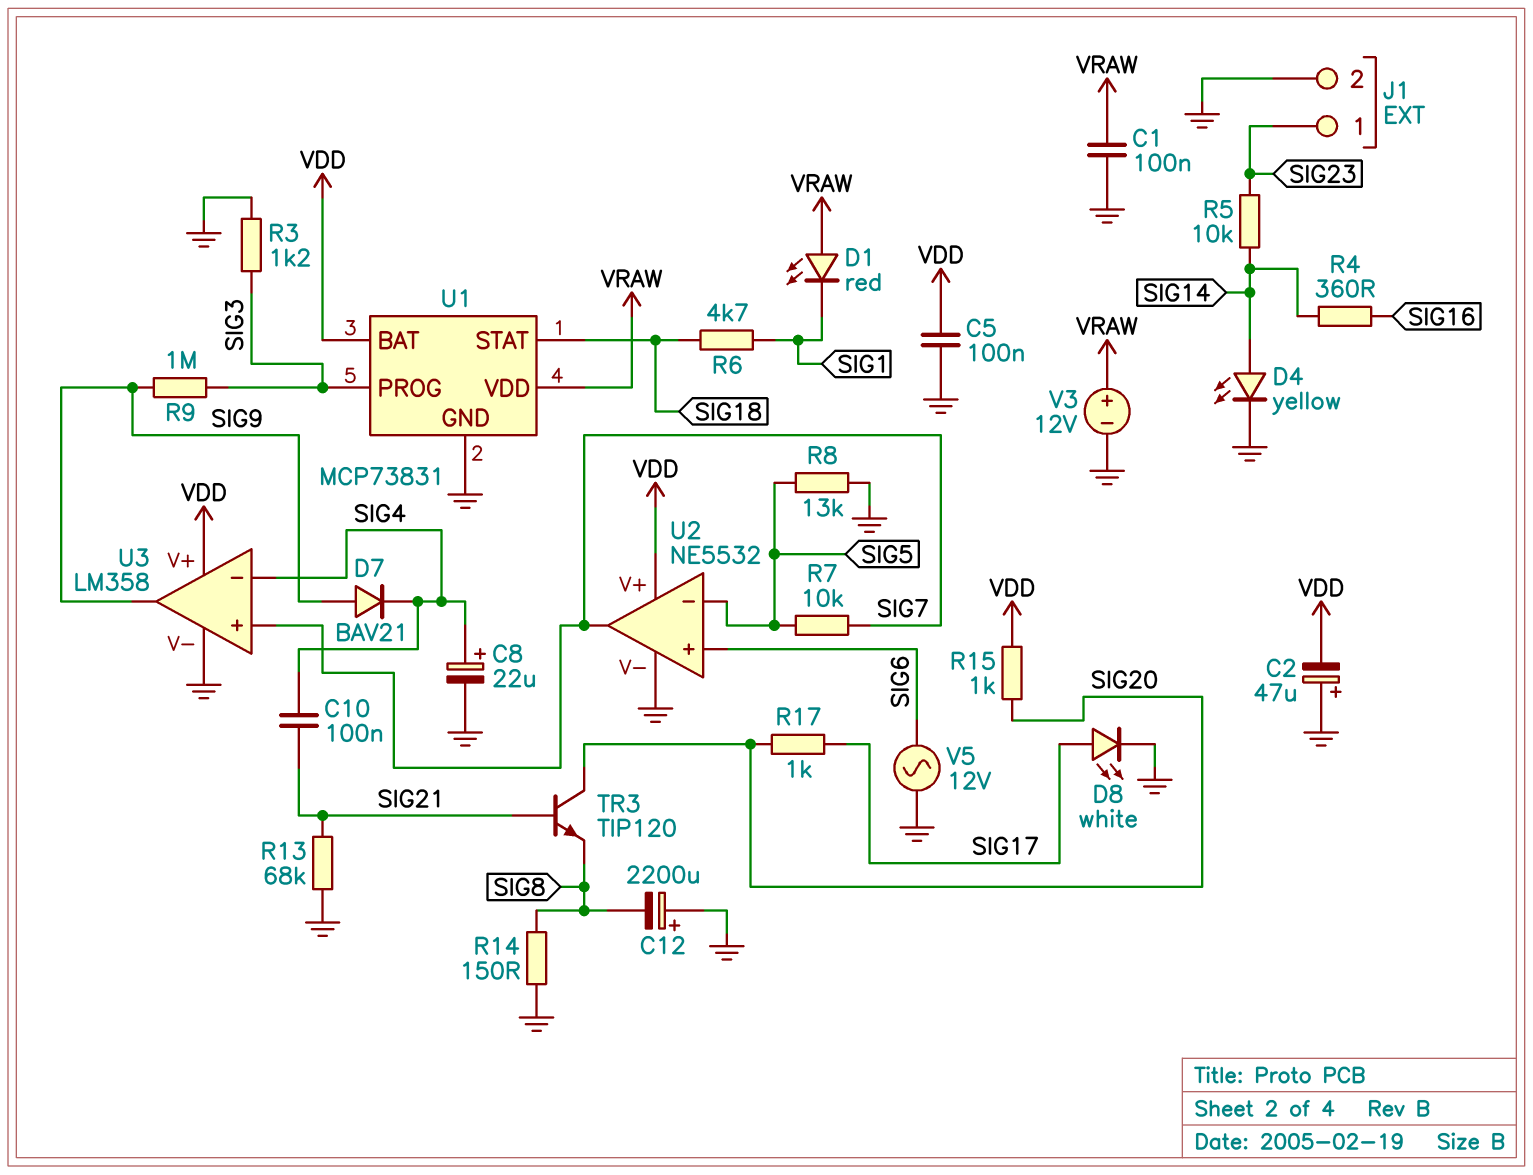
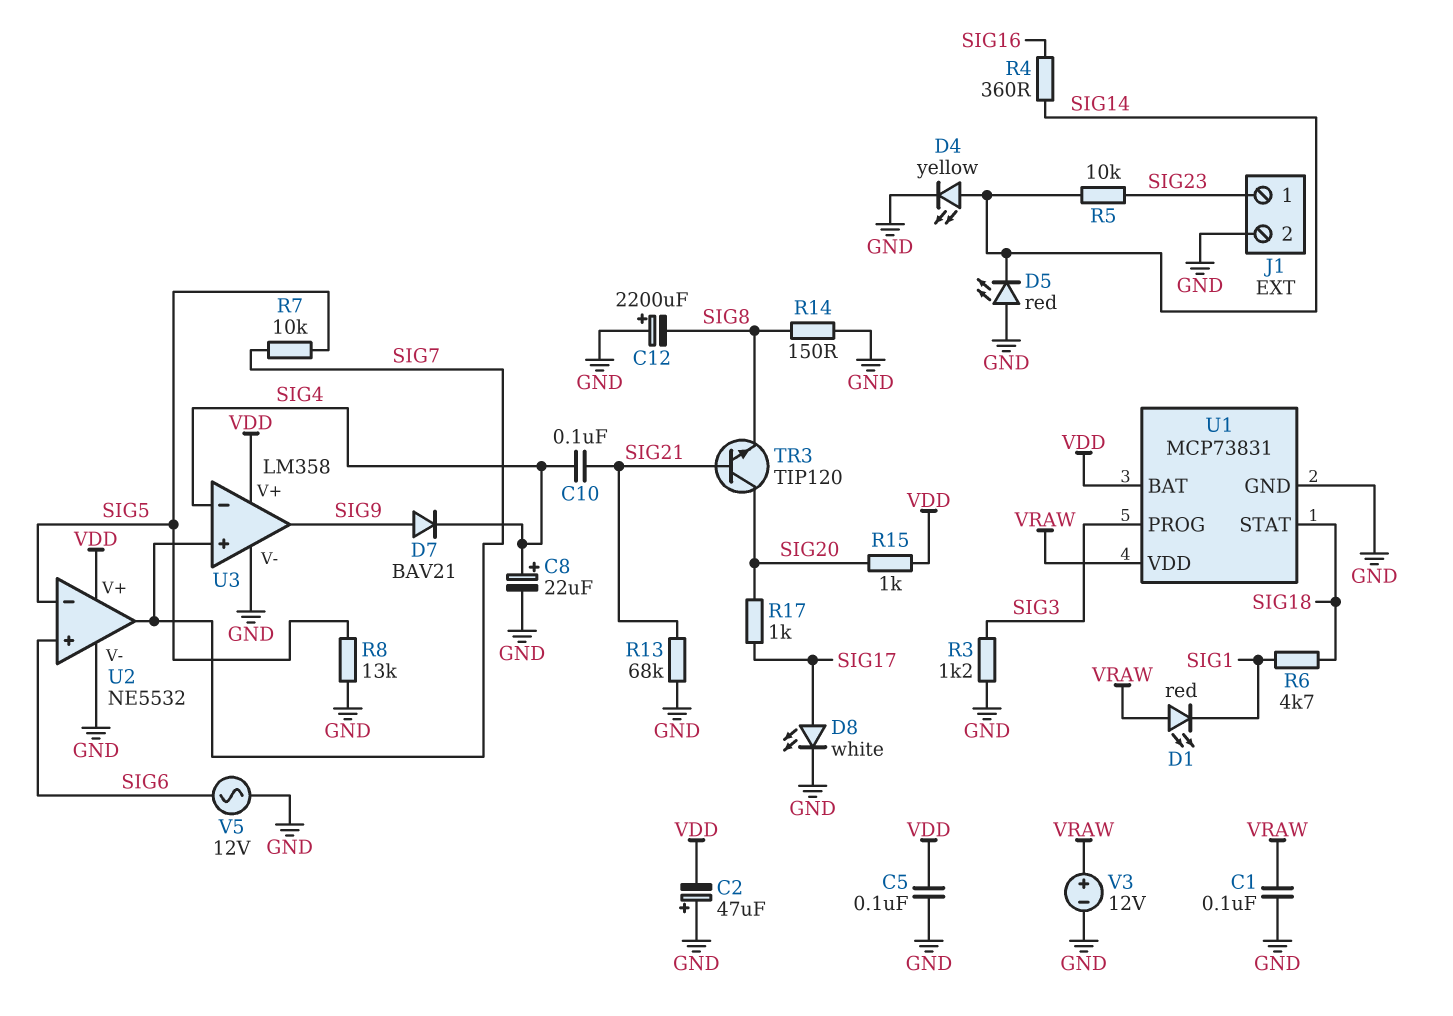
D5: none -> LED red (A GND, K SIG14)
R9: 1M (SIG3, SIG9) -> none

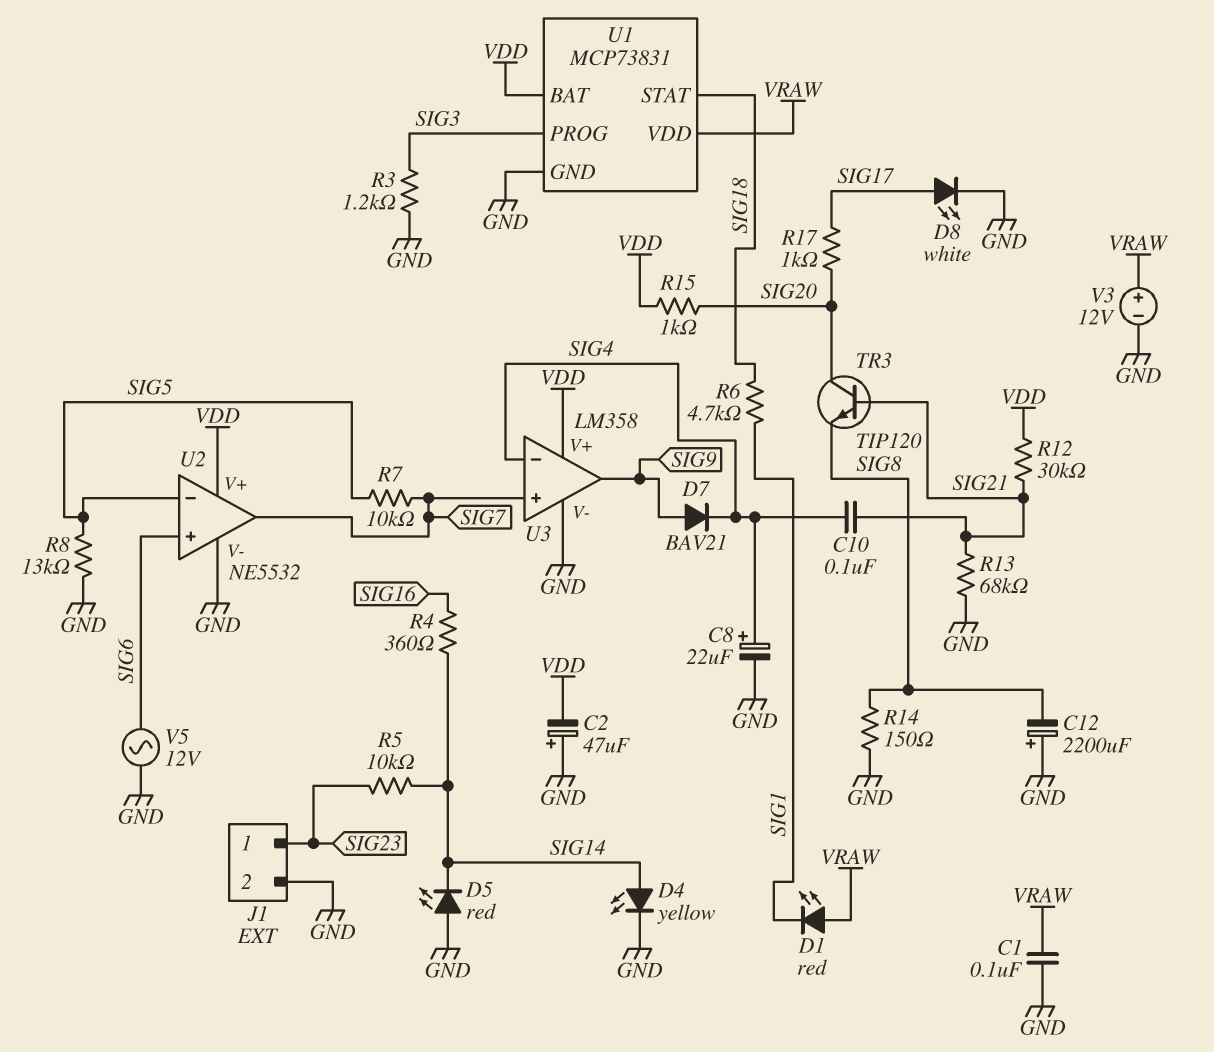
C5: 100nF (GND, VDD) -> none
R12: none -> 30k (SIG21, VDD)

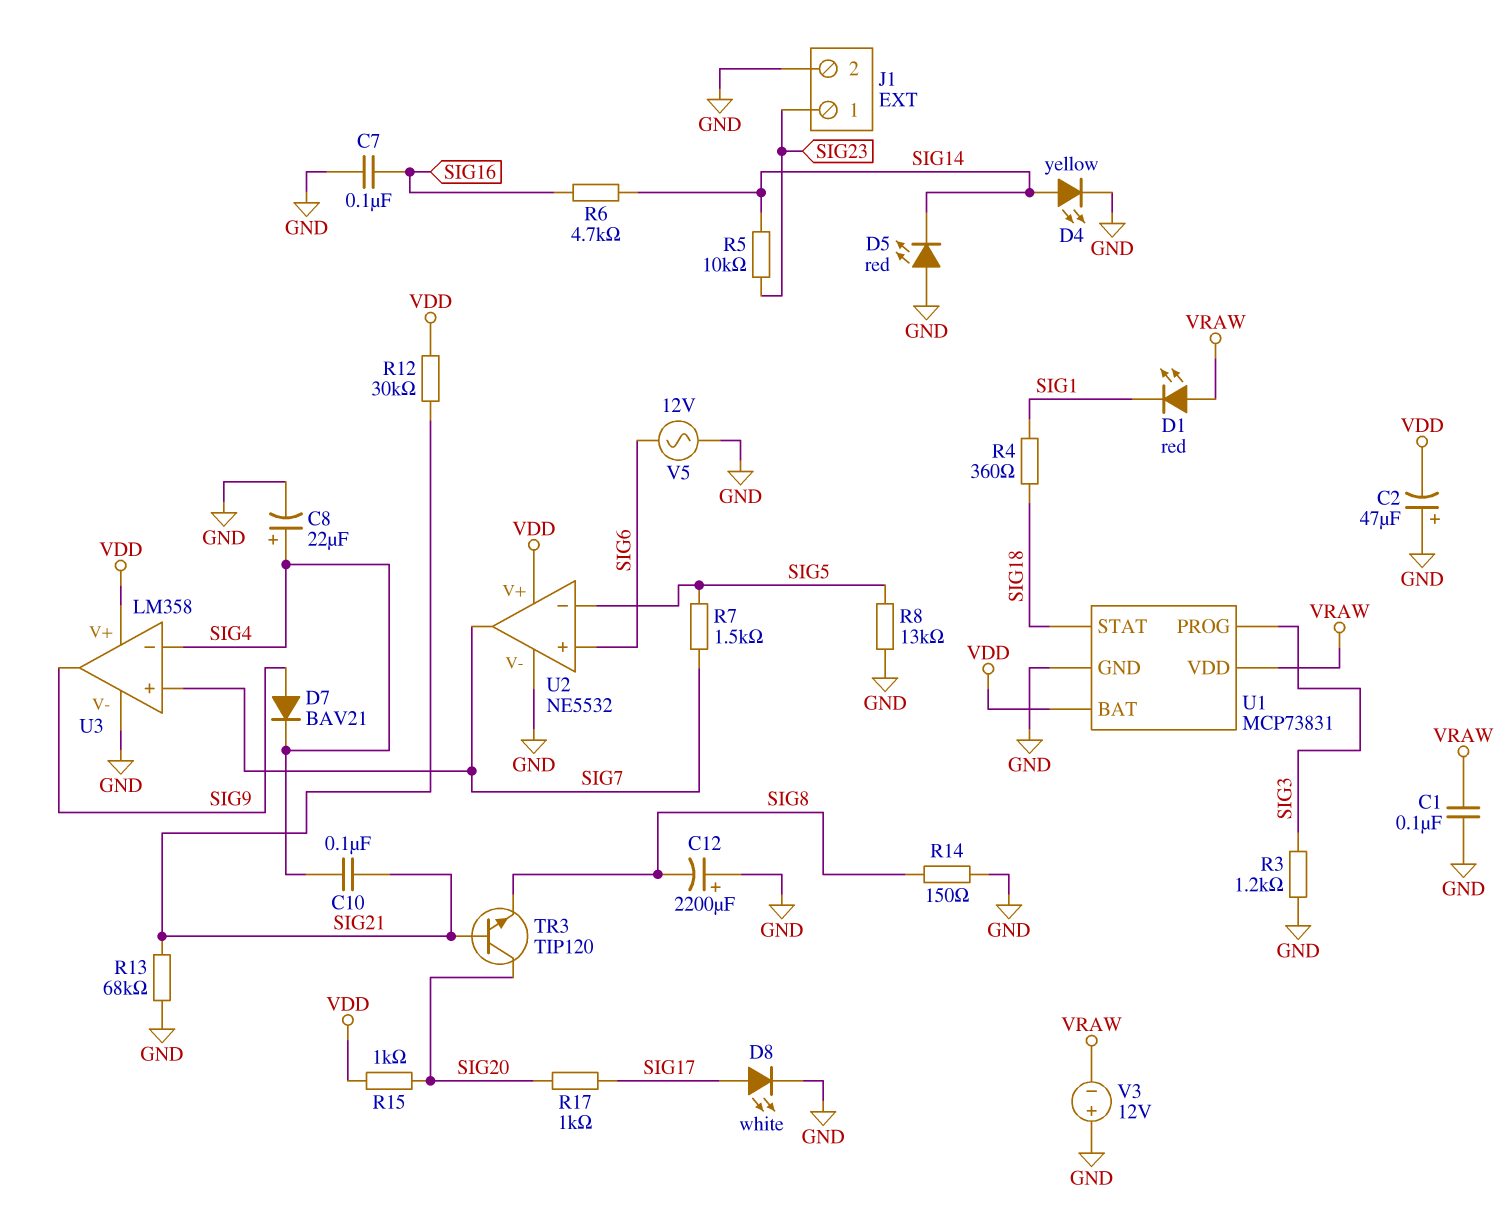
C7: none -> 100nF (GND, SIG16)
R4: 360 (SIG14, SIG16) -> 360 (SIG1, SIG18)
R6: 4.7k (SIG1, SIG18) -> 4.7k (SIG14, SIG16)
R7: 10k (SIG5, SIG7) -> 1.5k (SIG5, SIG7)
V3: 12V (plus VRAW, minus GND) -> 12V (plus GND, minus VRAW)

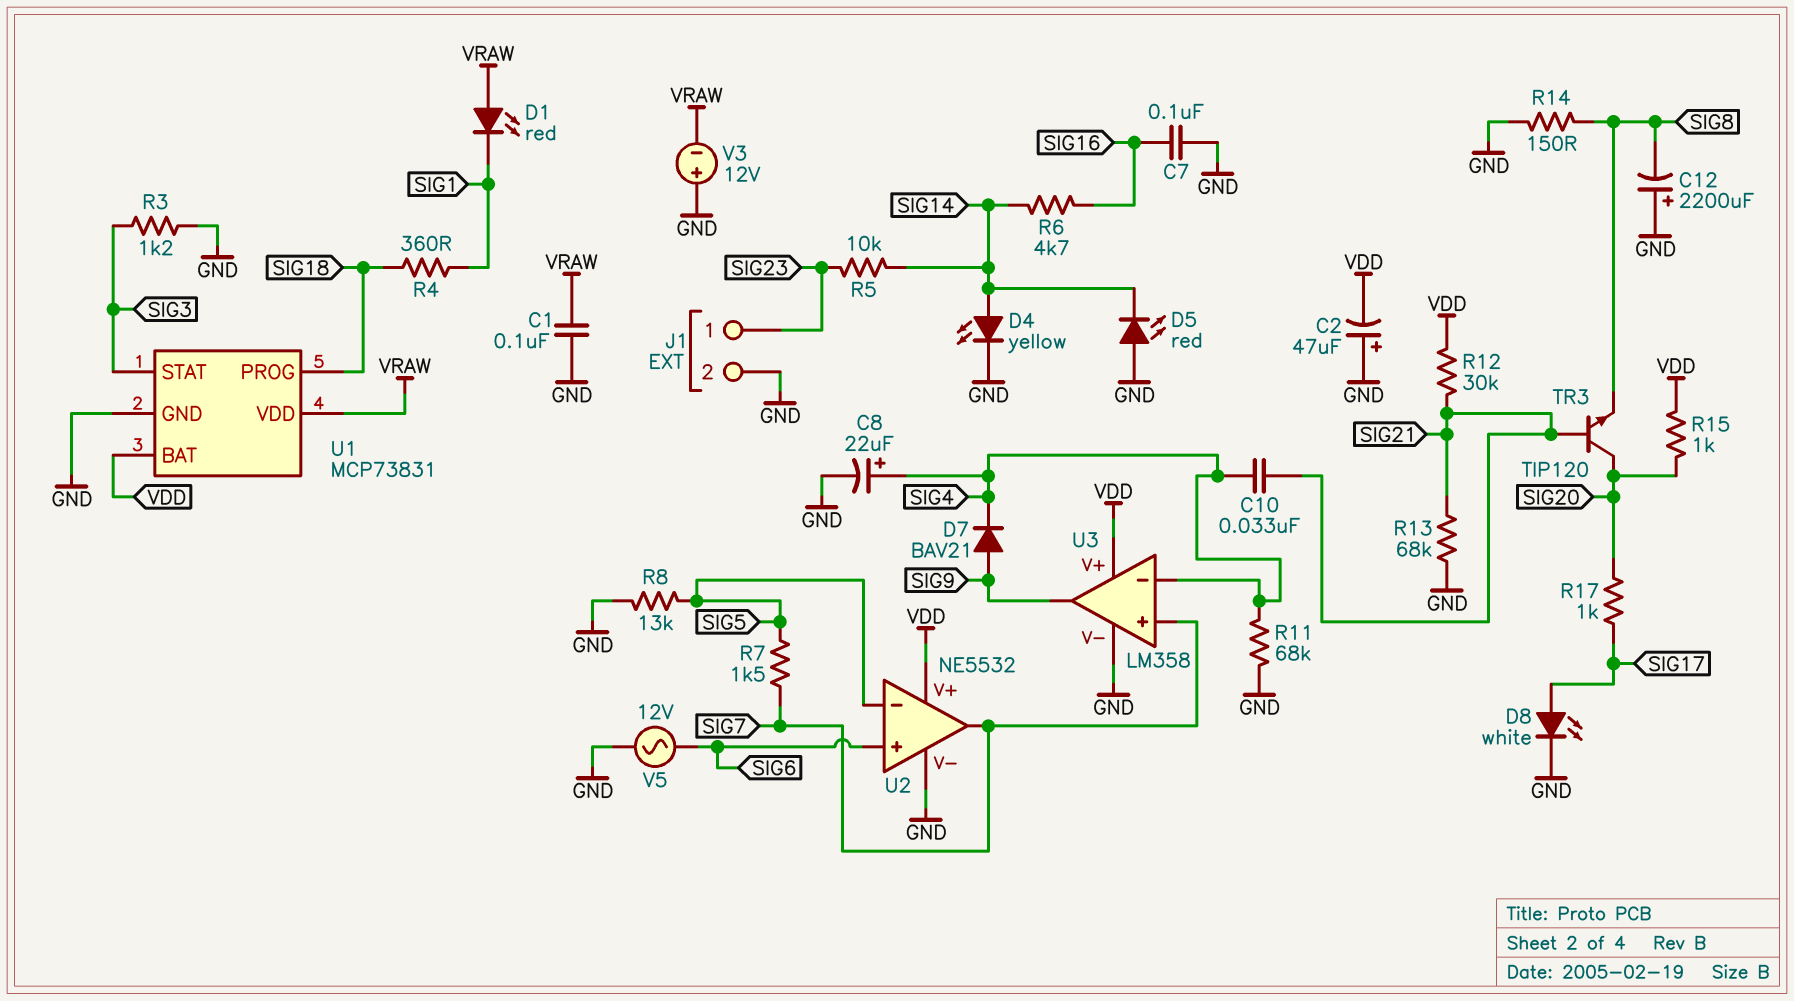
C10: 100nF (SIG4, SIG21) -> 33nF (SIG4, SIG21)
R11: none -> 68k (GND, SIG4)
U1 pin PROG: SIG3 -> SIG18
U1 pin STAT: SIG18 -> SIG3

